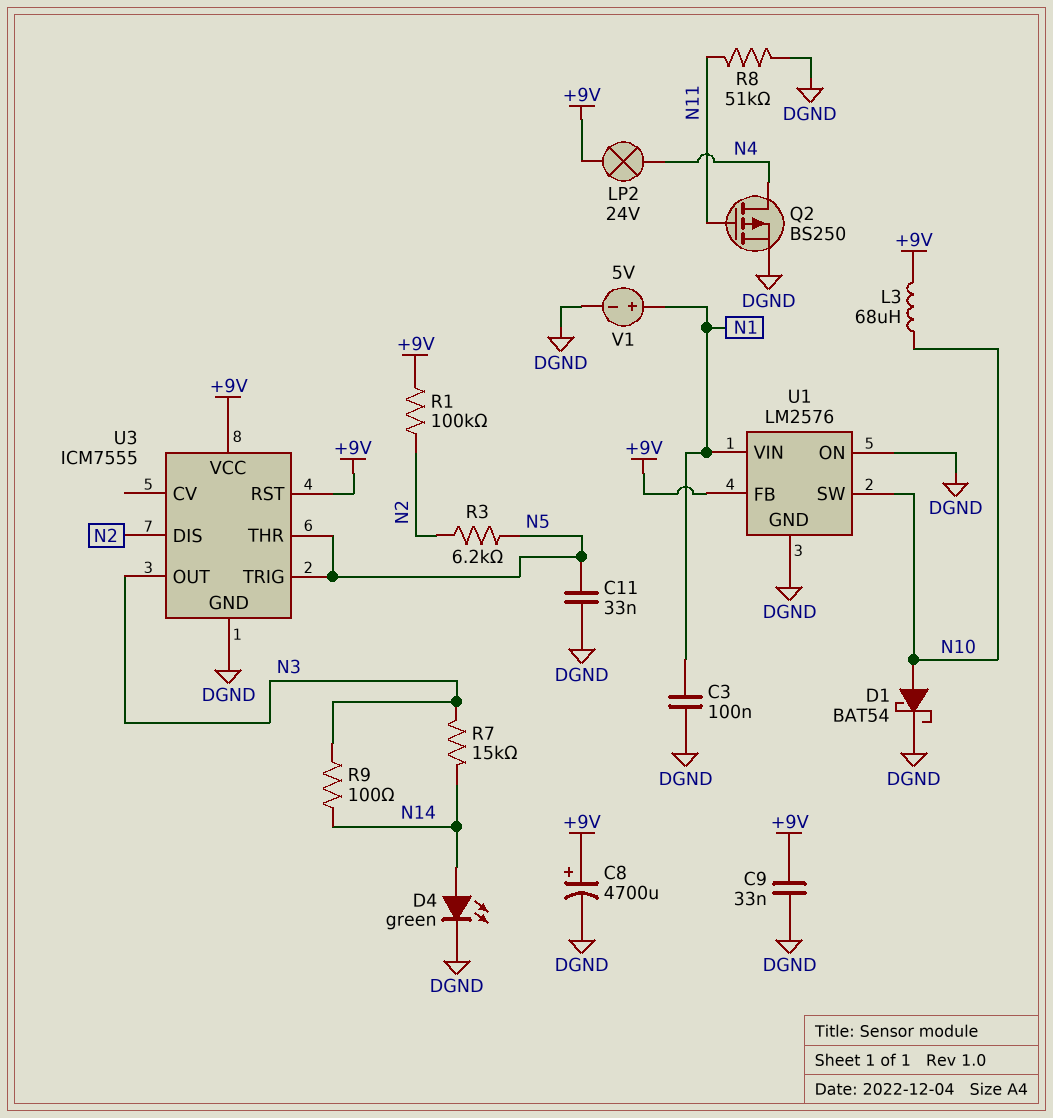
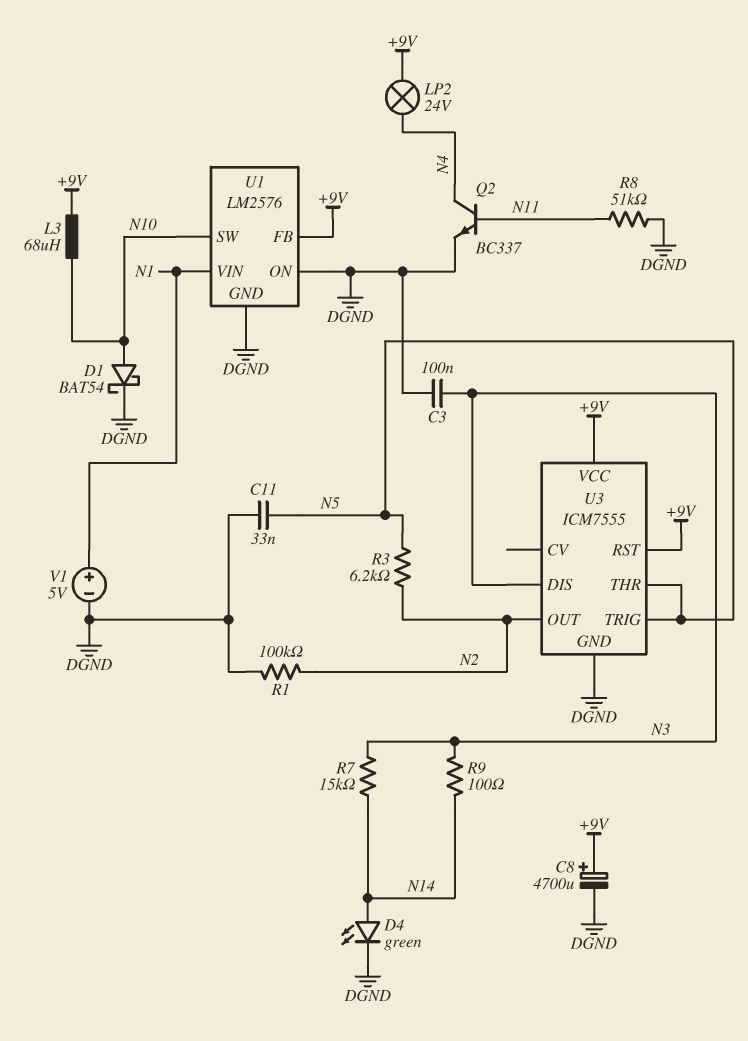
C3: 100nF (DGND, N1) -> 100nF (DGND, N3)
C9: 33nF (+9V, DGND) -> none
Q2: PMOS BS250 (G N11, D N4, S DGND) -> NPN BC337 (B N11, C N4, E DGND)
R1: 100k (+9V, N2) -> 100k (DGND, N2)
U3 pin DIS: N2 -> N3
U3 pin OUT: N3 -> N2

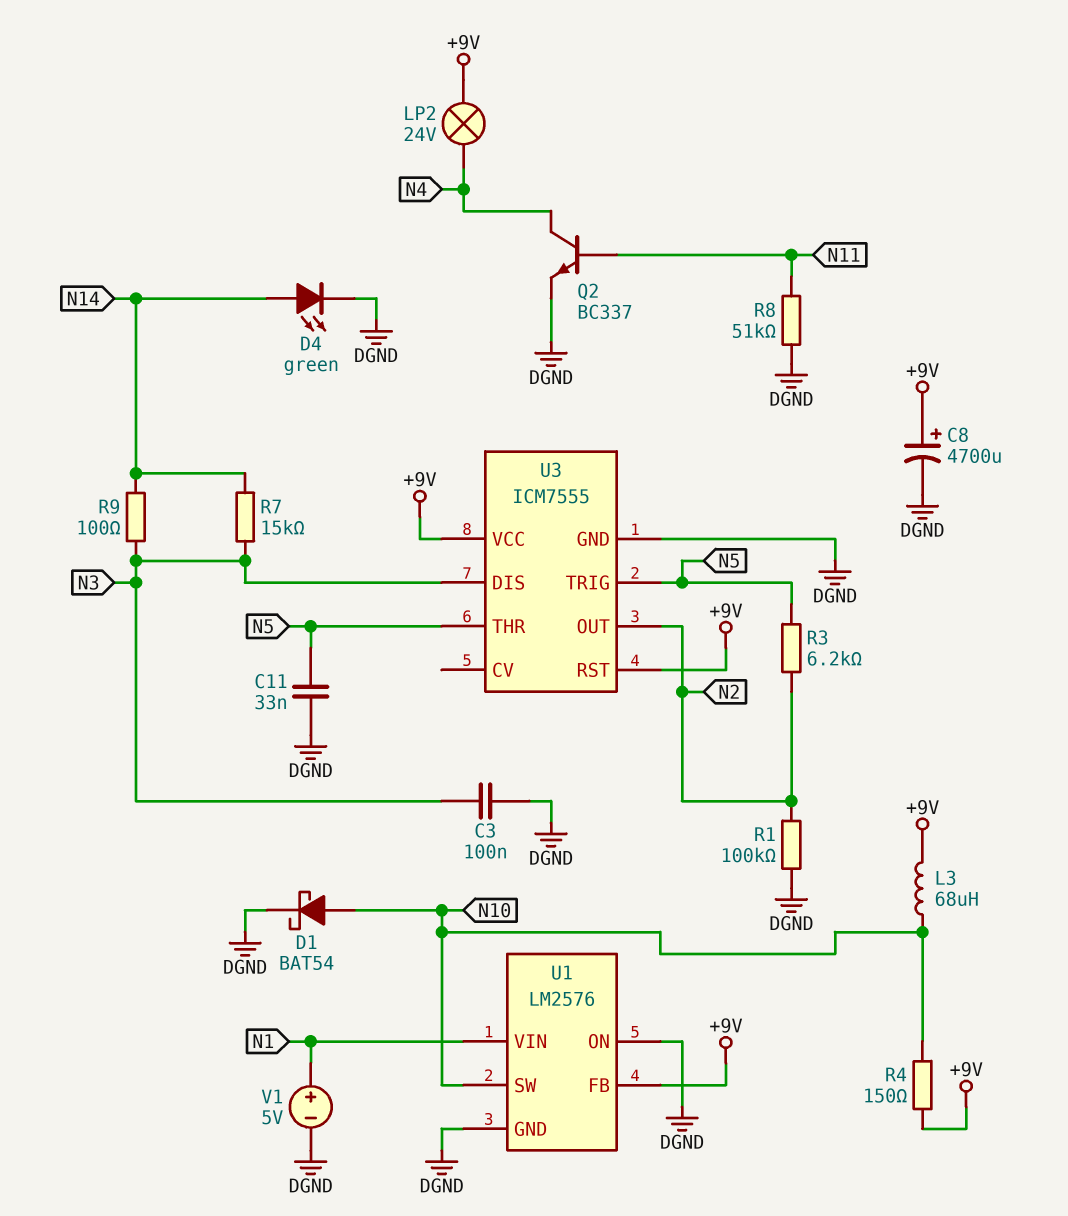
R4: none -> 150 (+9V, N10)

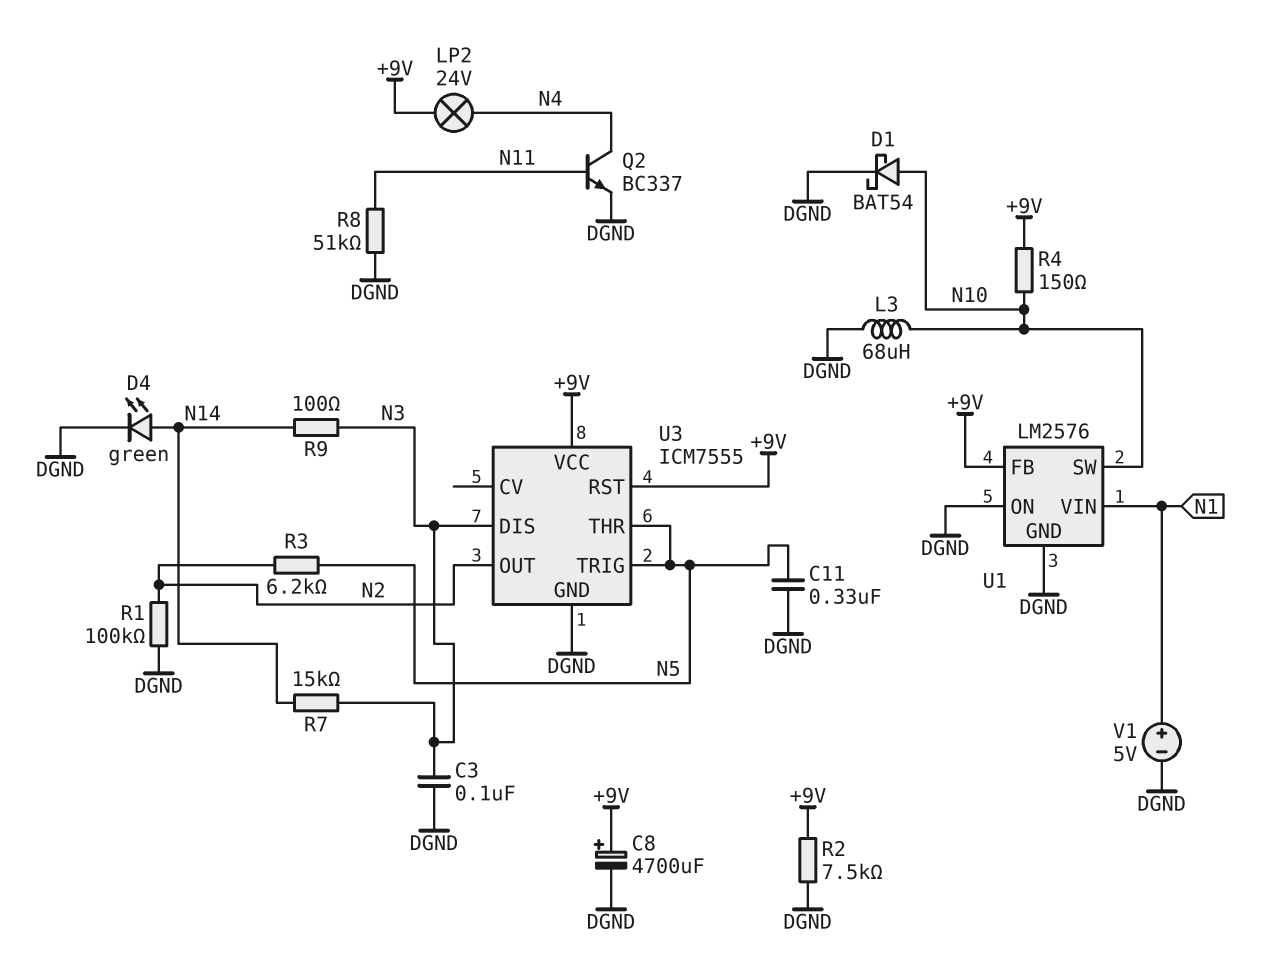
C11: 33nF (DGND, N5) -> 330nF (DGND, N5)
L3: 68uH (+9V, N10) -> 68uH (DGND, N10)
R2: none -> 7.5k (+9V, DGND)

